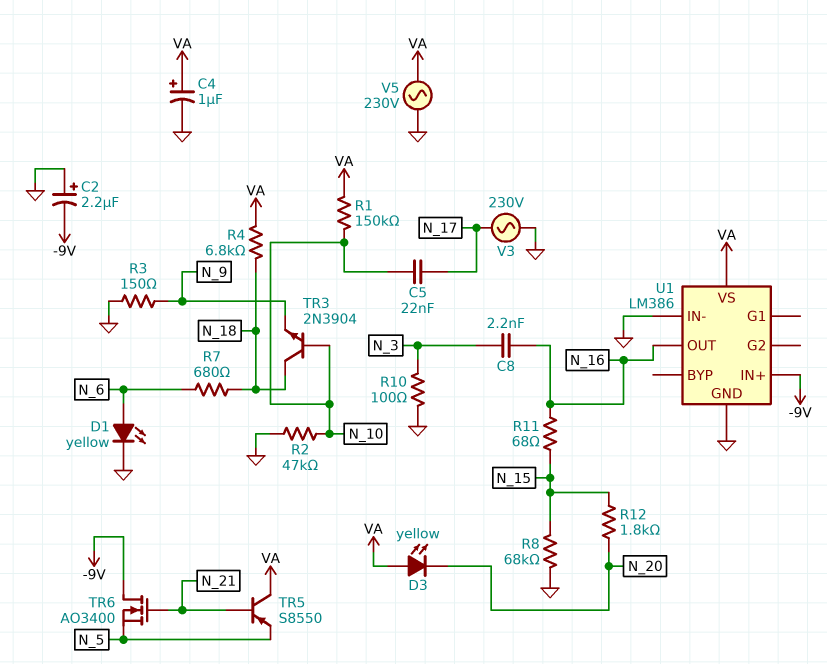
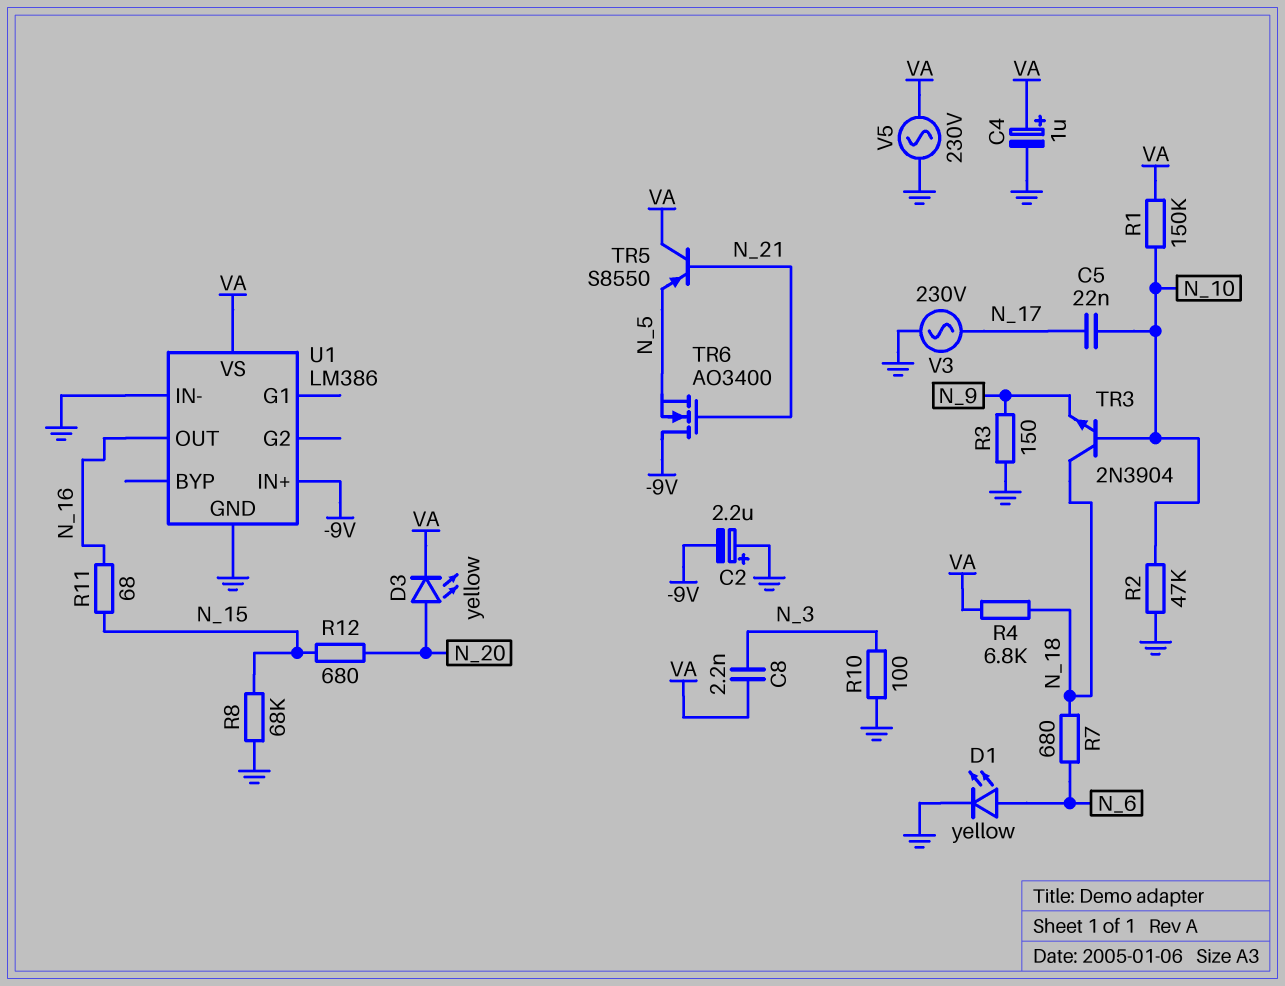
C8: 2.2nF (N_3, N_16) -> 2.2nF (N_3, VA)
D3: LED yellow (A VA, K N_20) -> LED yellow (A N_20, K VA)
R12: 1.8k (N_15, N_20) -> 680 (N_15, N_20)

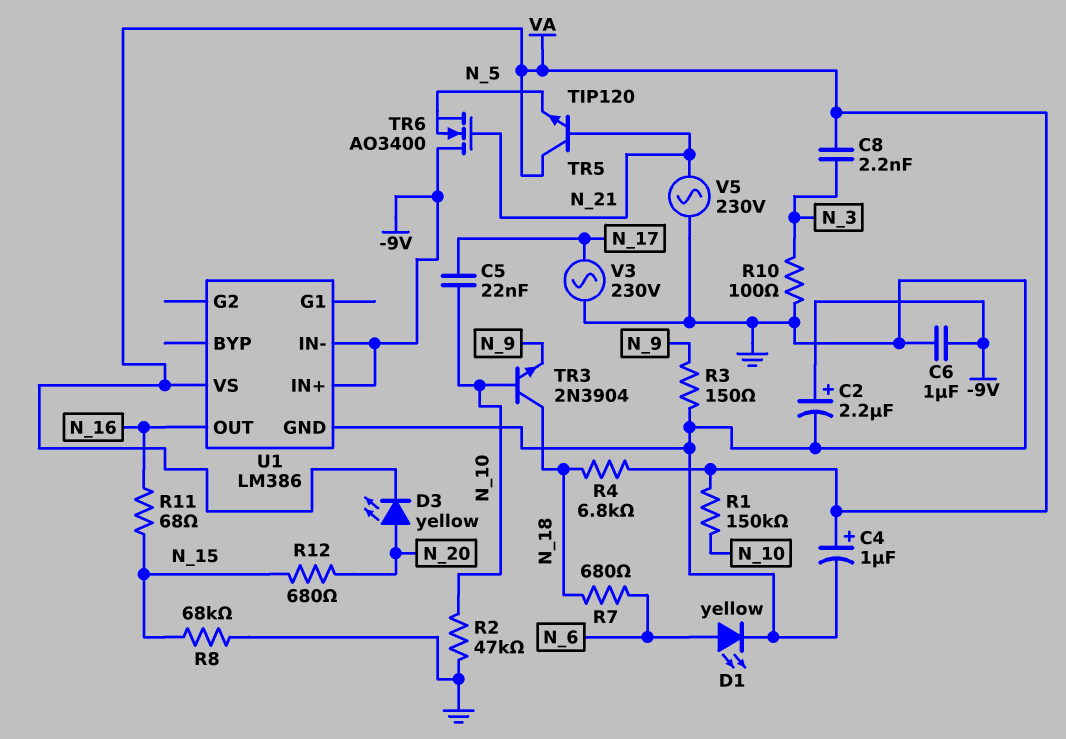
C2: 2.2uF (plus GND, minus -9V) -> 2.2uF (plus -9V, minus GND)
C6: none -> 1uF (-9V, GND)
TR5: PNP S8550 (B N_21, C VA, E N_5) -> NPN TIP120 (B N_21, C VA, E N_5)
U1 pin IN-: GND -> -9V
V5: AC 230V (GND, VA) -> AC 230V (GND, N_21)

